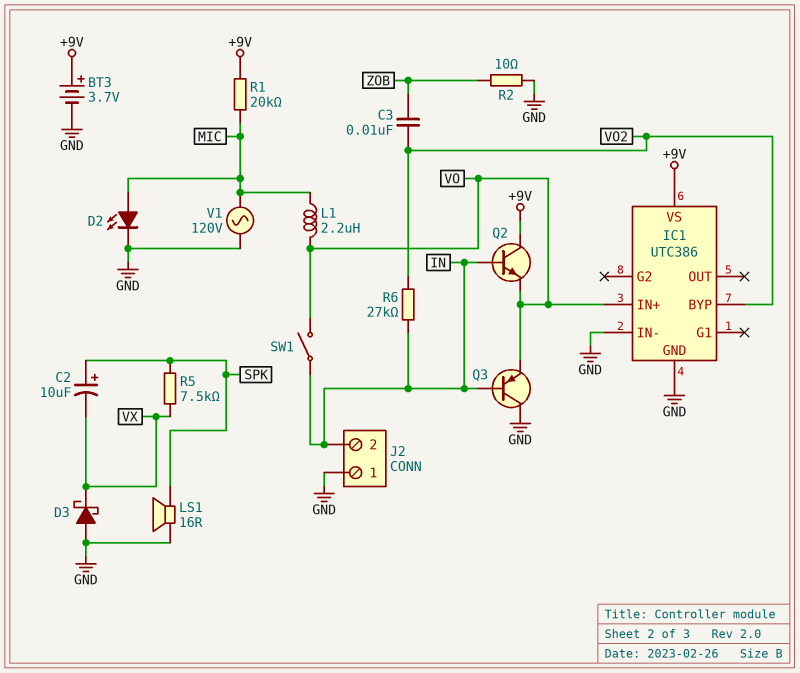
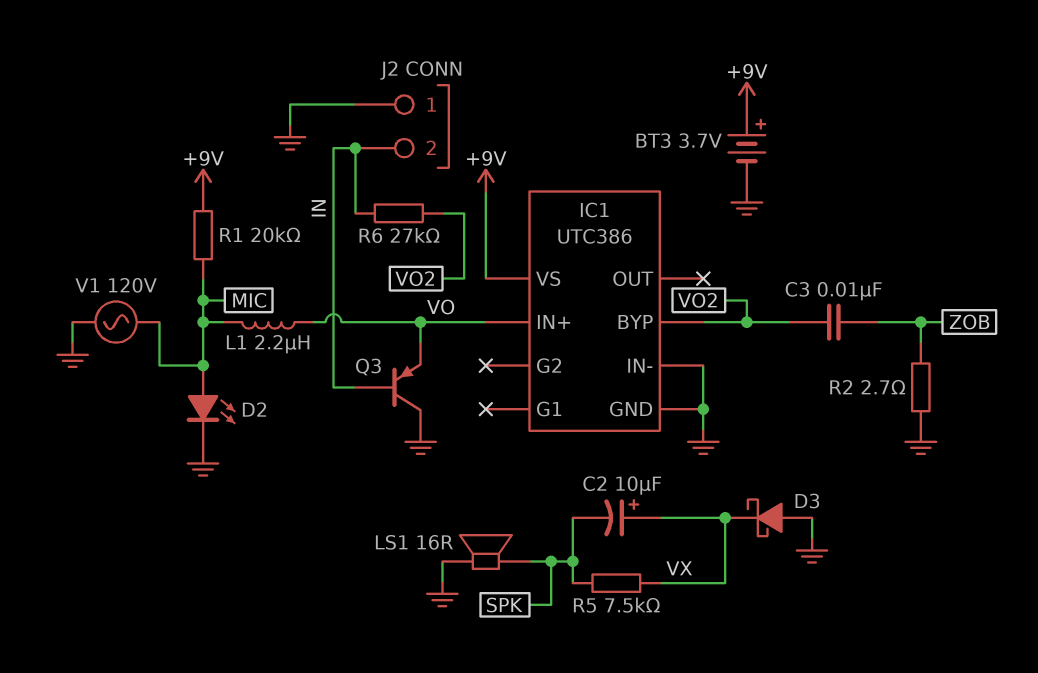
C2: 10uF (plus SPK, minus VX) -> 10uF (plus VX, minus SPK)
Q2: NPN (B IN, C +9V, E VO) -> none
R2: 10 (GND, ZOB) -> 2.7 (GND, ZOB)
SW1: switch (IN, VO) -> none

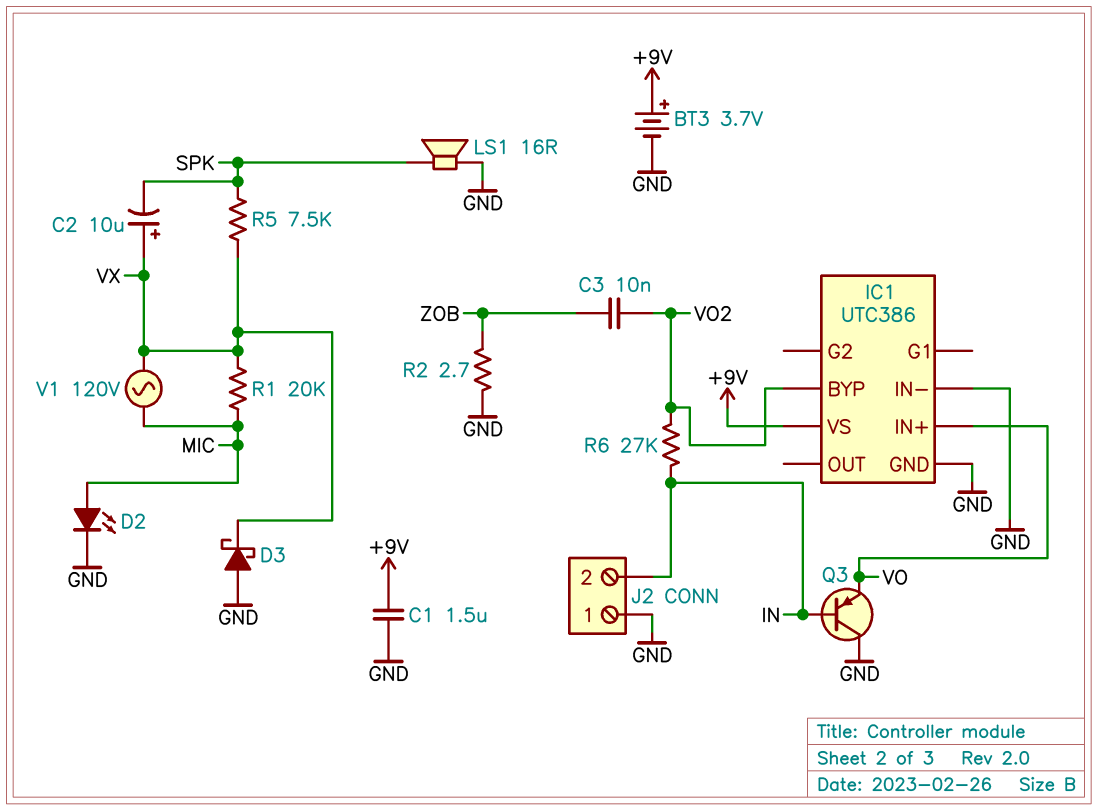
C1: none -> 1.5uF (+9V, GND)
L1: 2.2uH (MIC, VO) -> none
R1: 20k (+9V, MIC) -> 20k (MIC, VX)
V1: AC 120V (GND, MIC) -> AC 120V (MIC, VX)

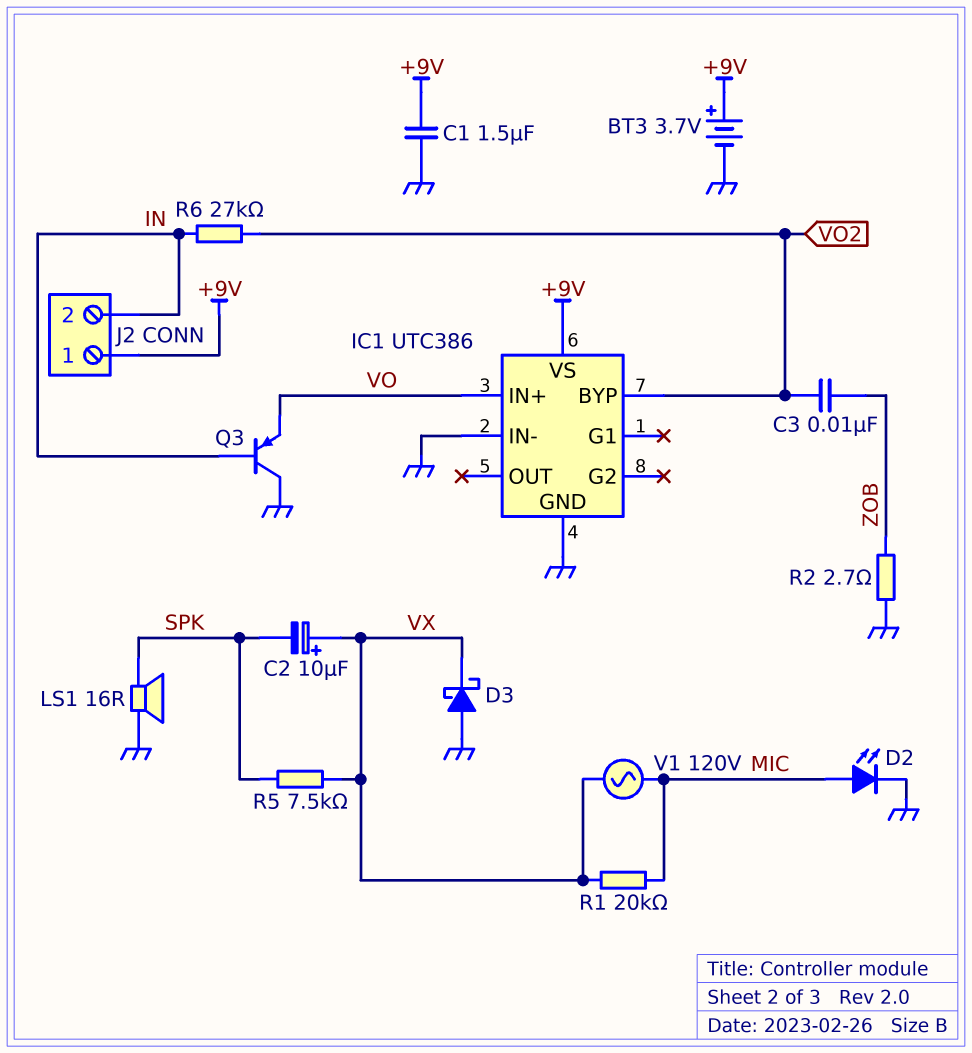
J2 pin 1: GND -> +9V

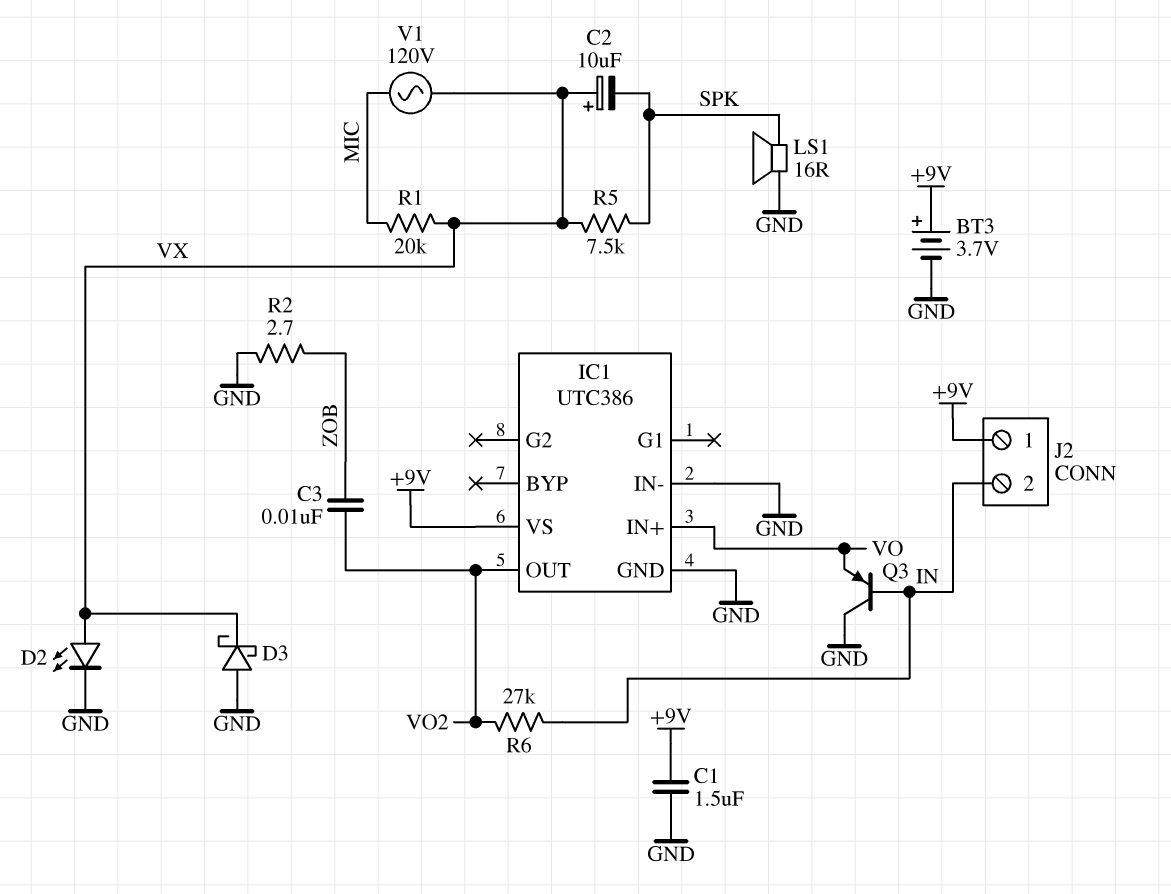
D2: LED (A MIC, K GND) -> LED (A VX, K GND)
IC1 pin BYP: VO2 -> none
IC1 pin OUT: none -> VO2

